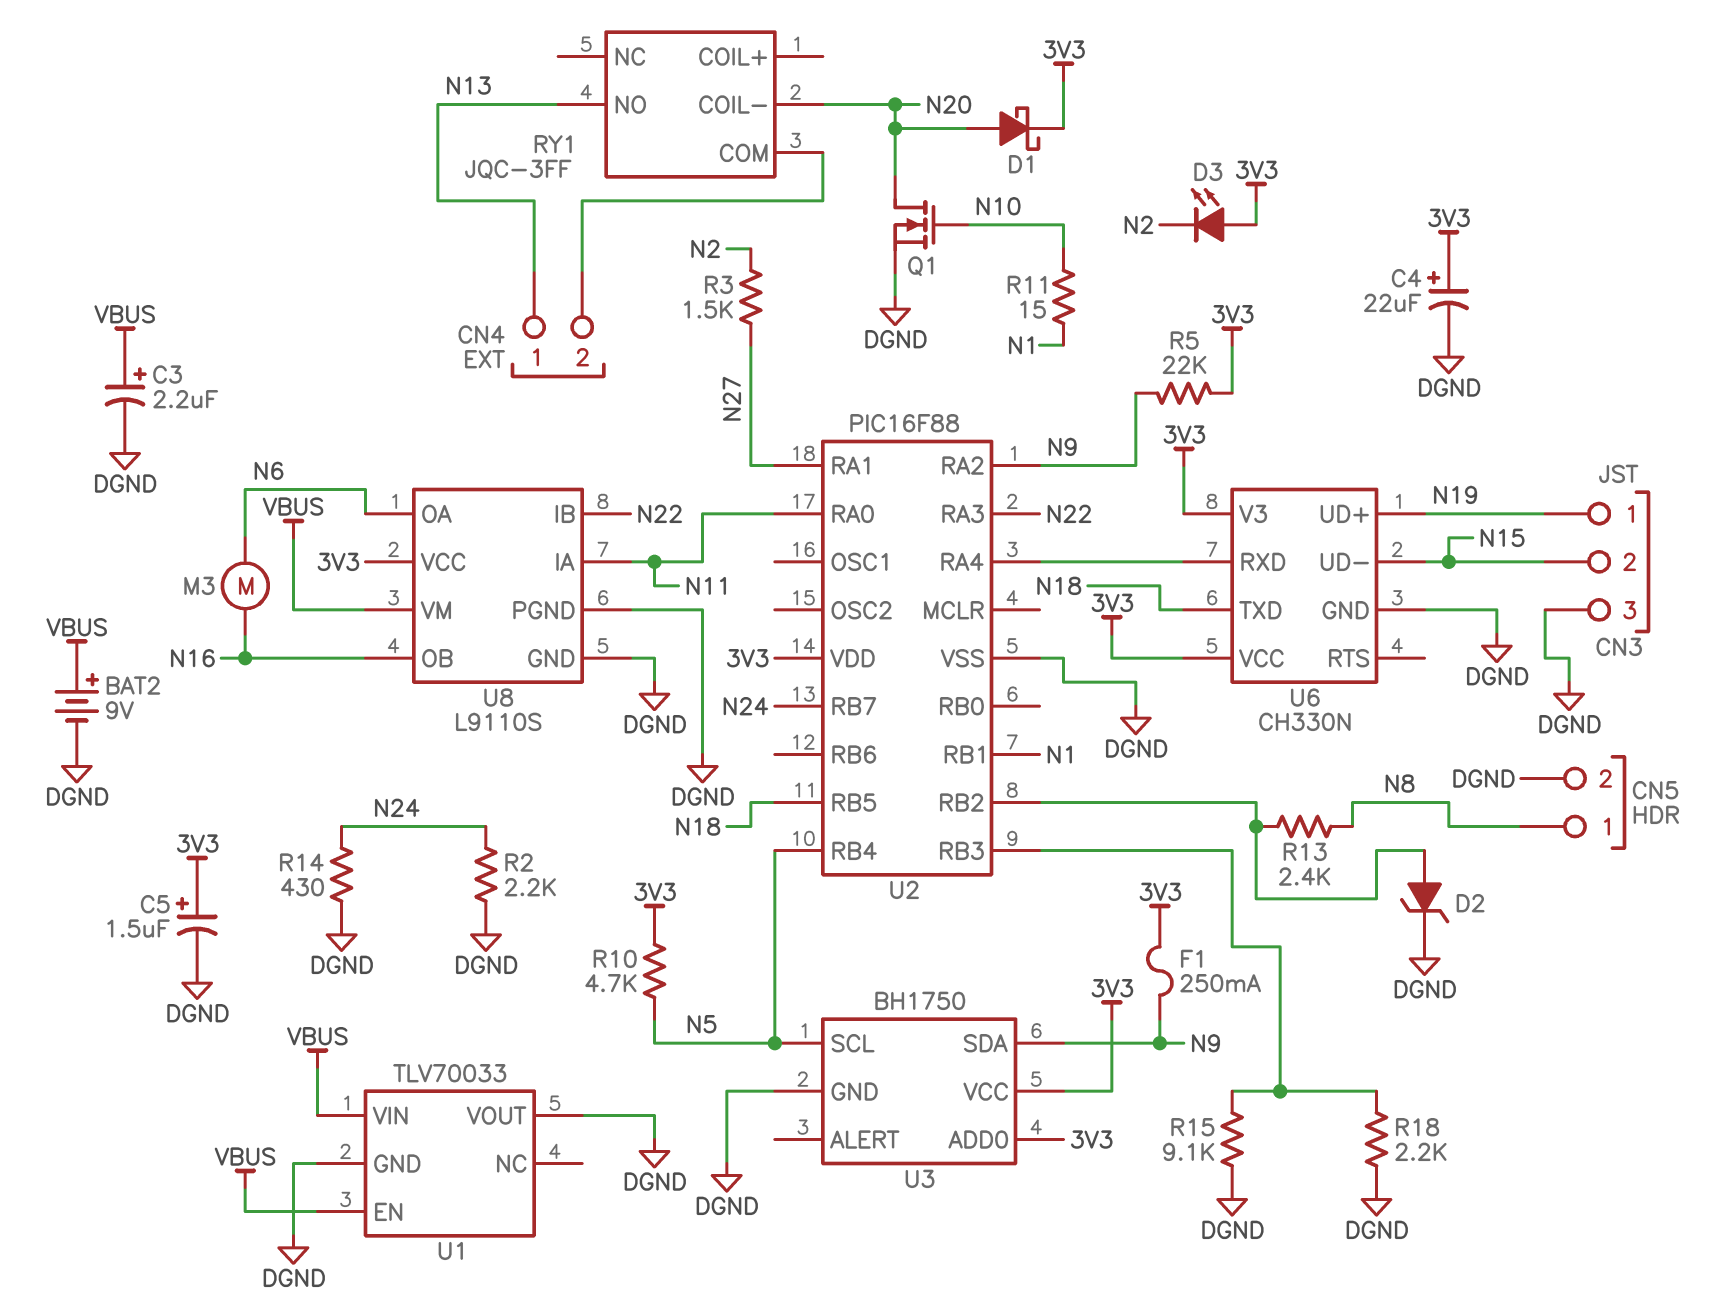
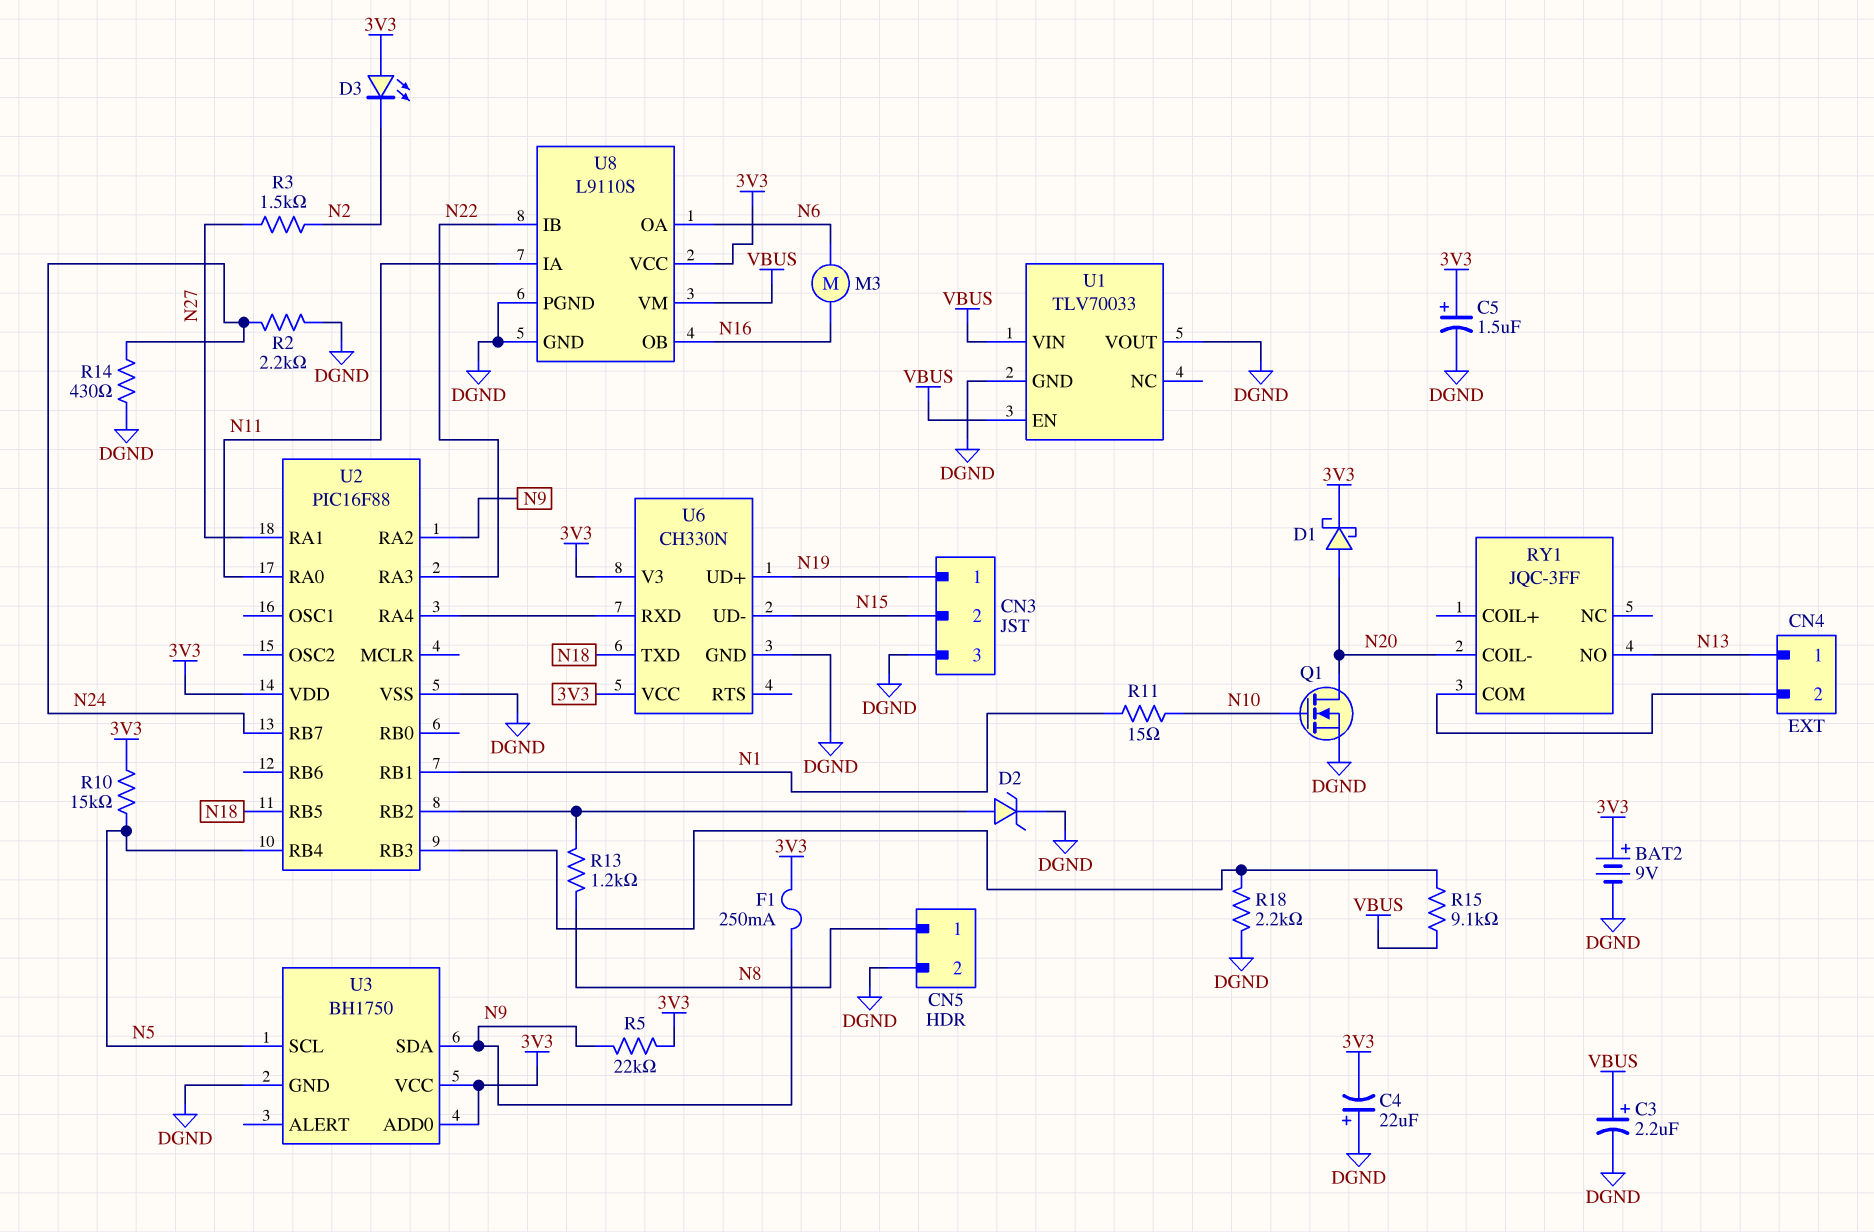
BAT2: 9V (plus VBUS, minus DGND) -> 9V (plus 3V3, minus DGND)
C4: 22uF (plus 3V3, minus DGND) -> 22uF (plus DGND, minus 3V3)
R10: 4.7k (3V3, N5) -> 15k (3V3, N5)
R13: 2.4k (N8, U2/RB2) -> 1.2k (N8, U2/RB2)
R15: 9.1k (DGND, U2/RB3) -> 9.1k (U2/RB3, VBUS)

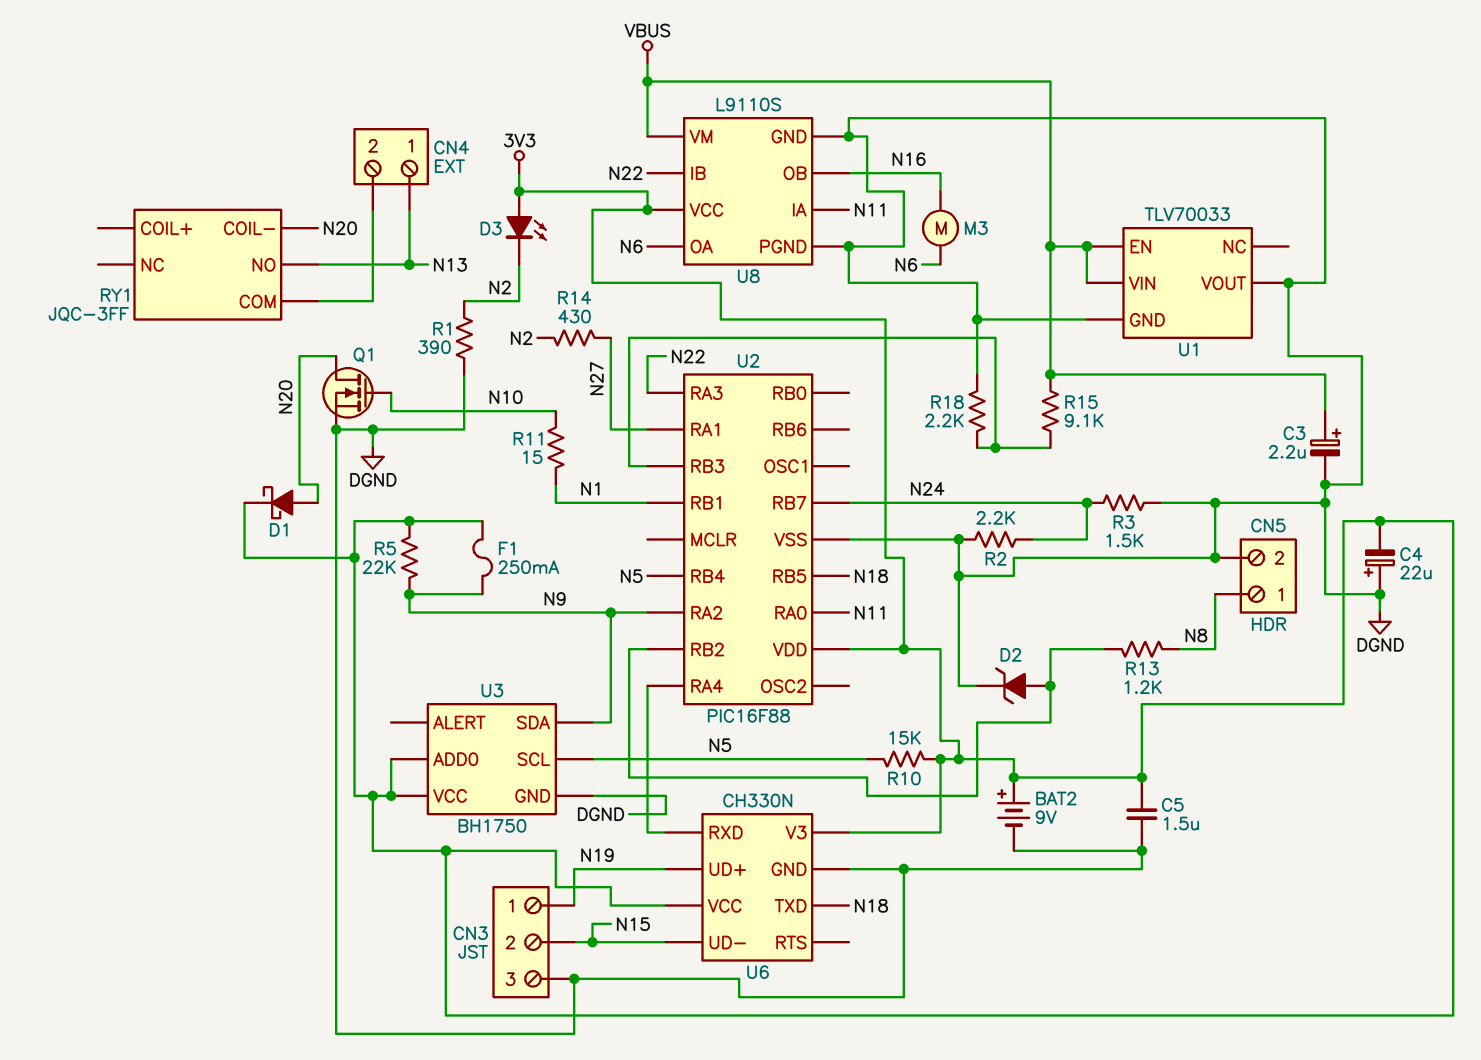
C5: 1.5uF (plus 3V3, minus DGND) -> 1.5uF (3V3, DGND)
R1: none -> 390 (DGND, N2)
R3: 1.5k (N2, N27) -> 1.5k (DGND, N24)
R14: 430 (DGND, N24) -> 430 (N2, N27)

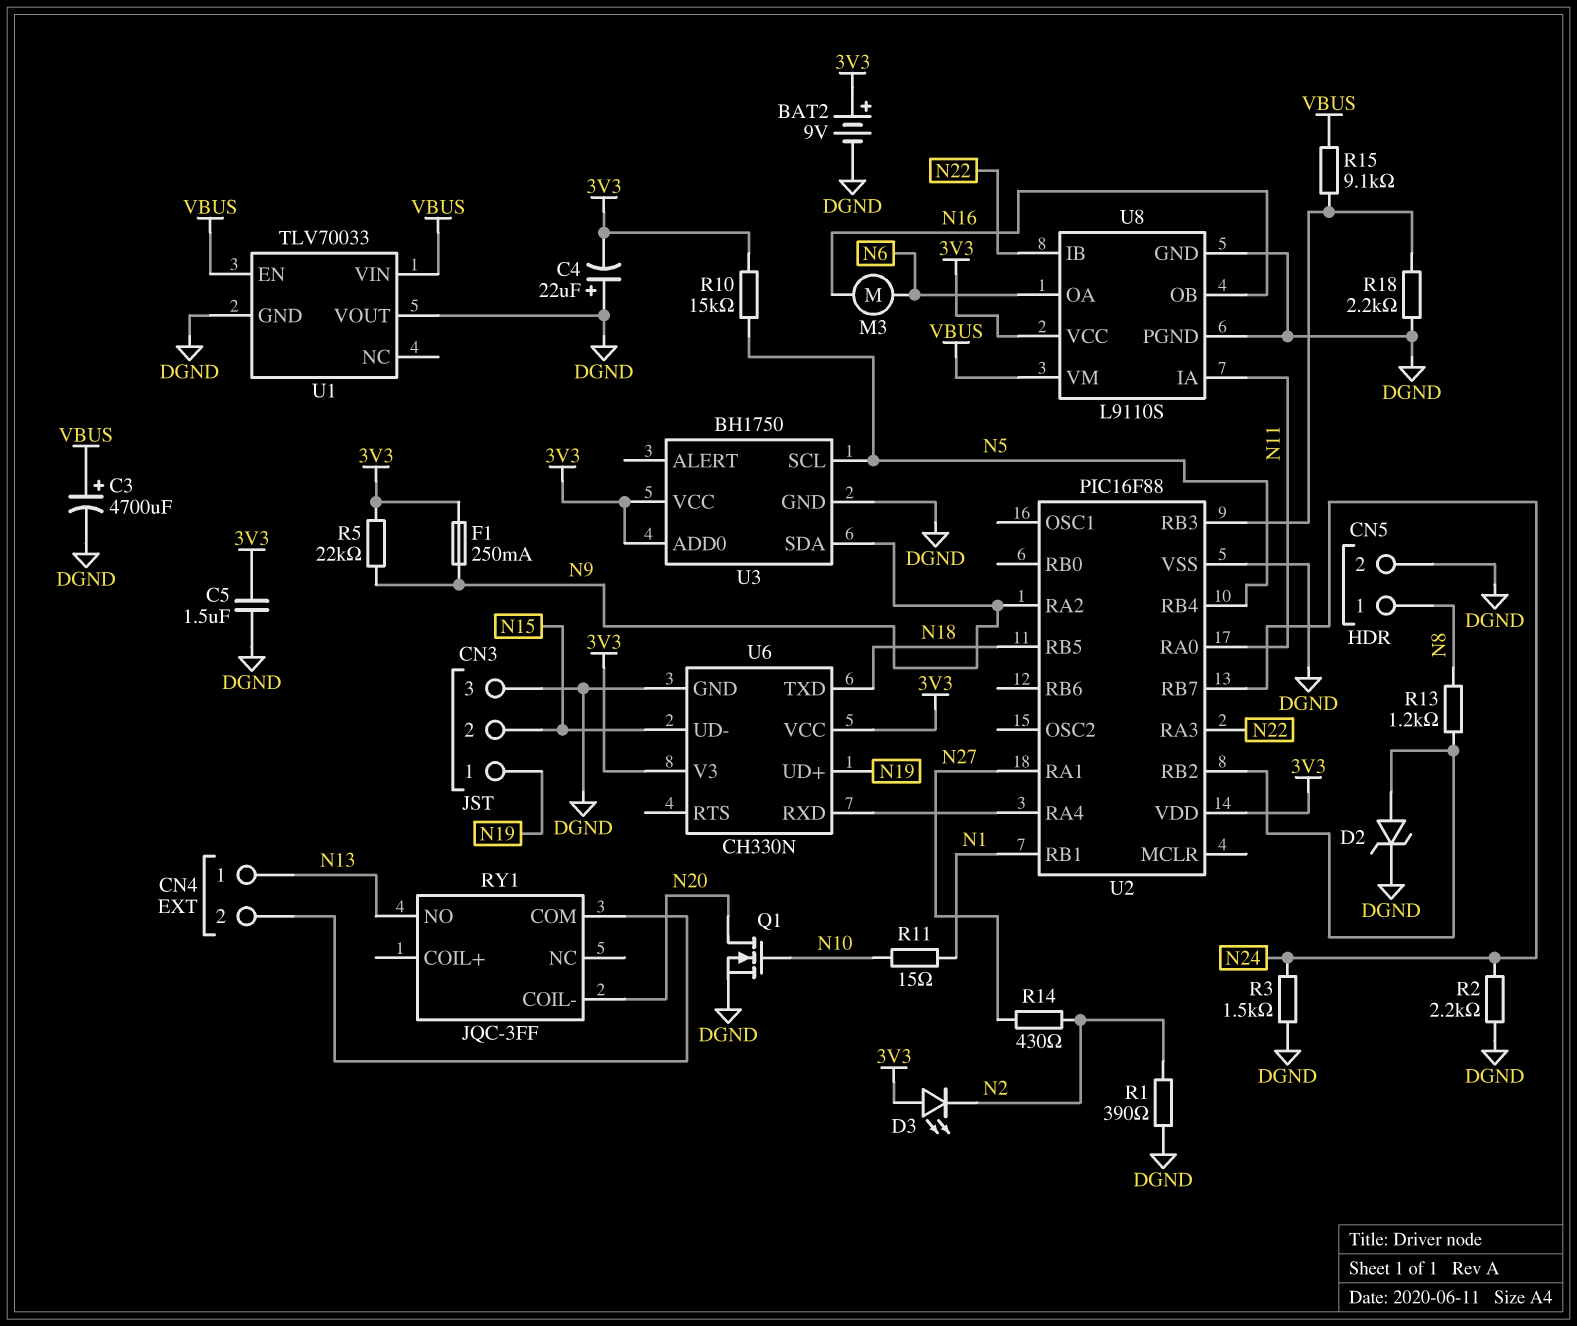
C3: 2.2uF (plus VBUS, minus DGND) -> 4700uF (plus VBUS, minus DGND)
D1: schottky (A N20, K 3V3) -> none

